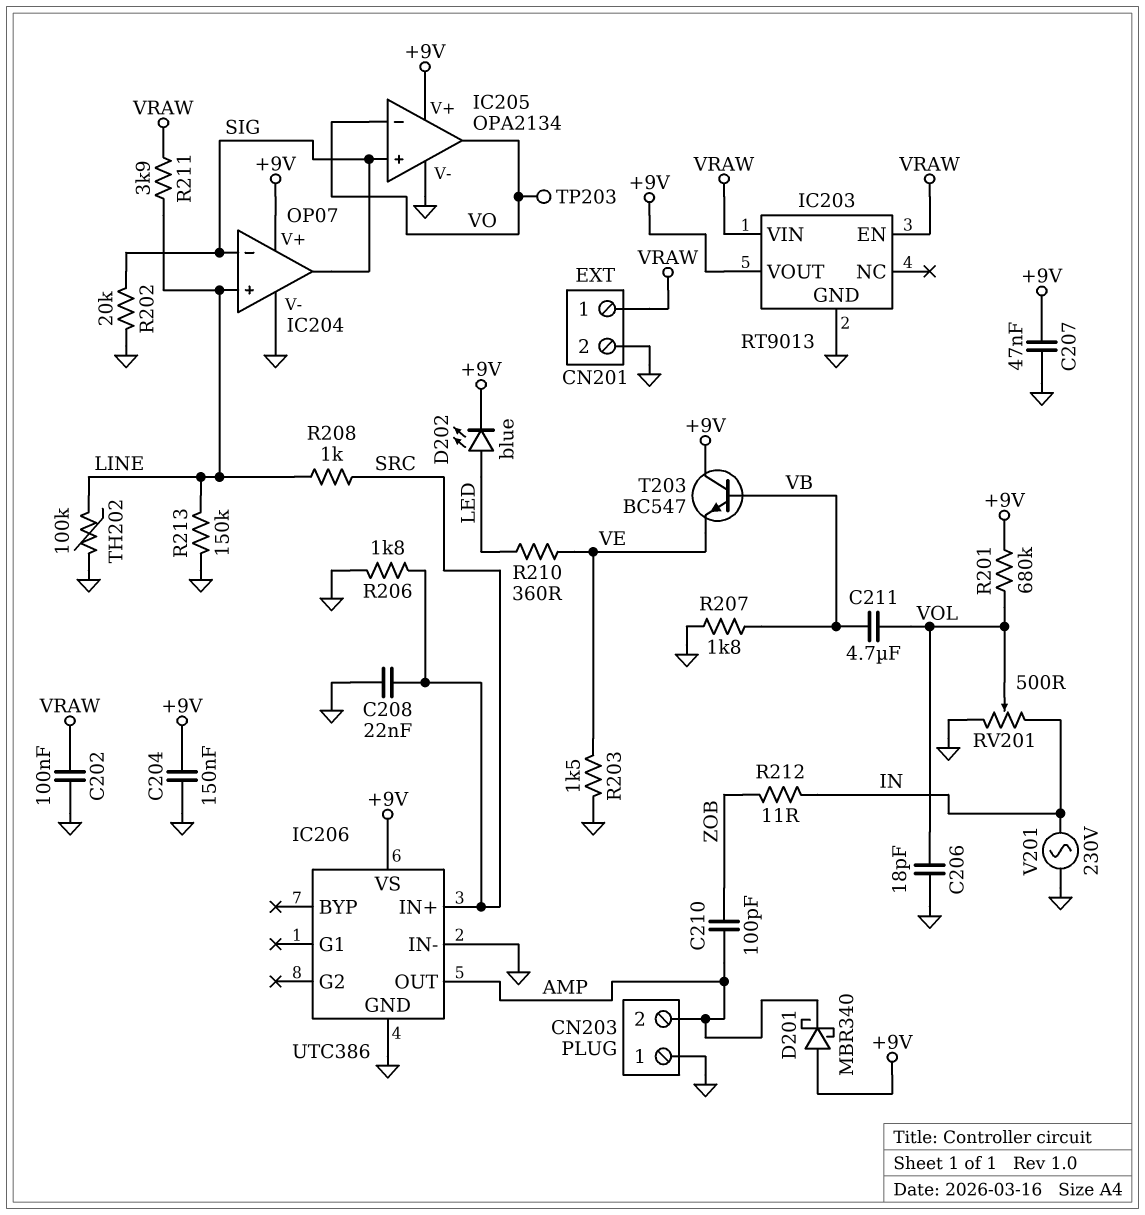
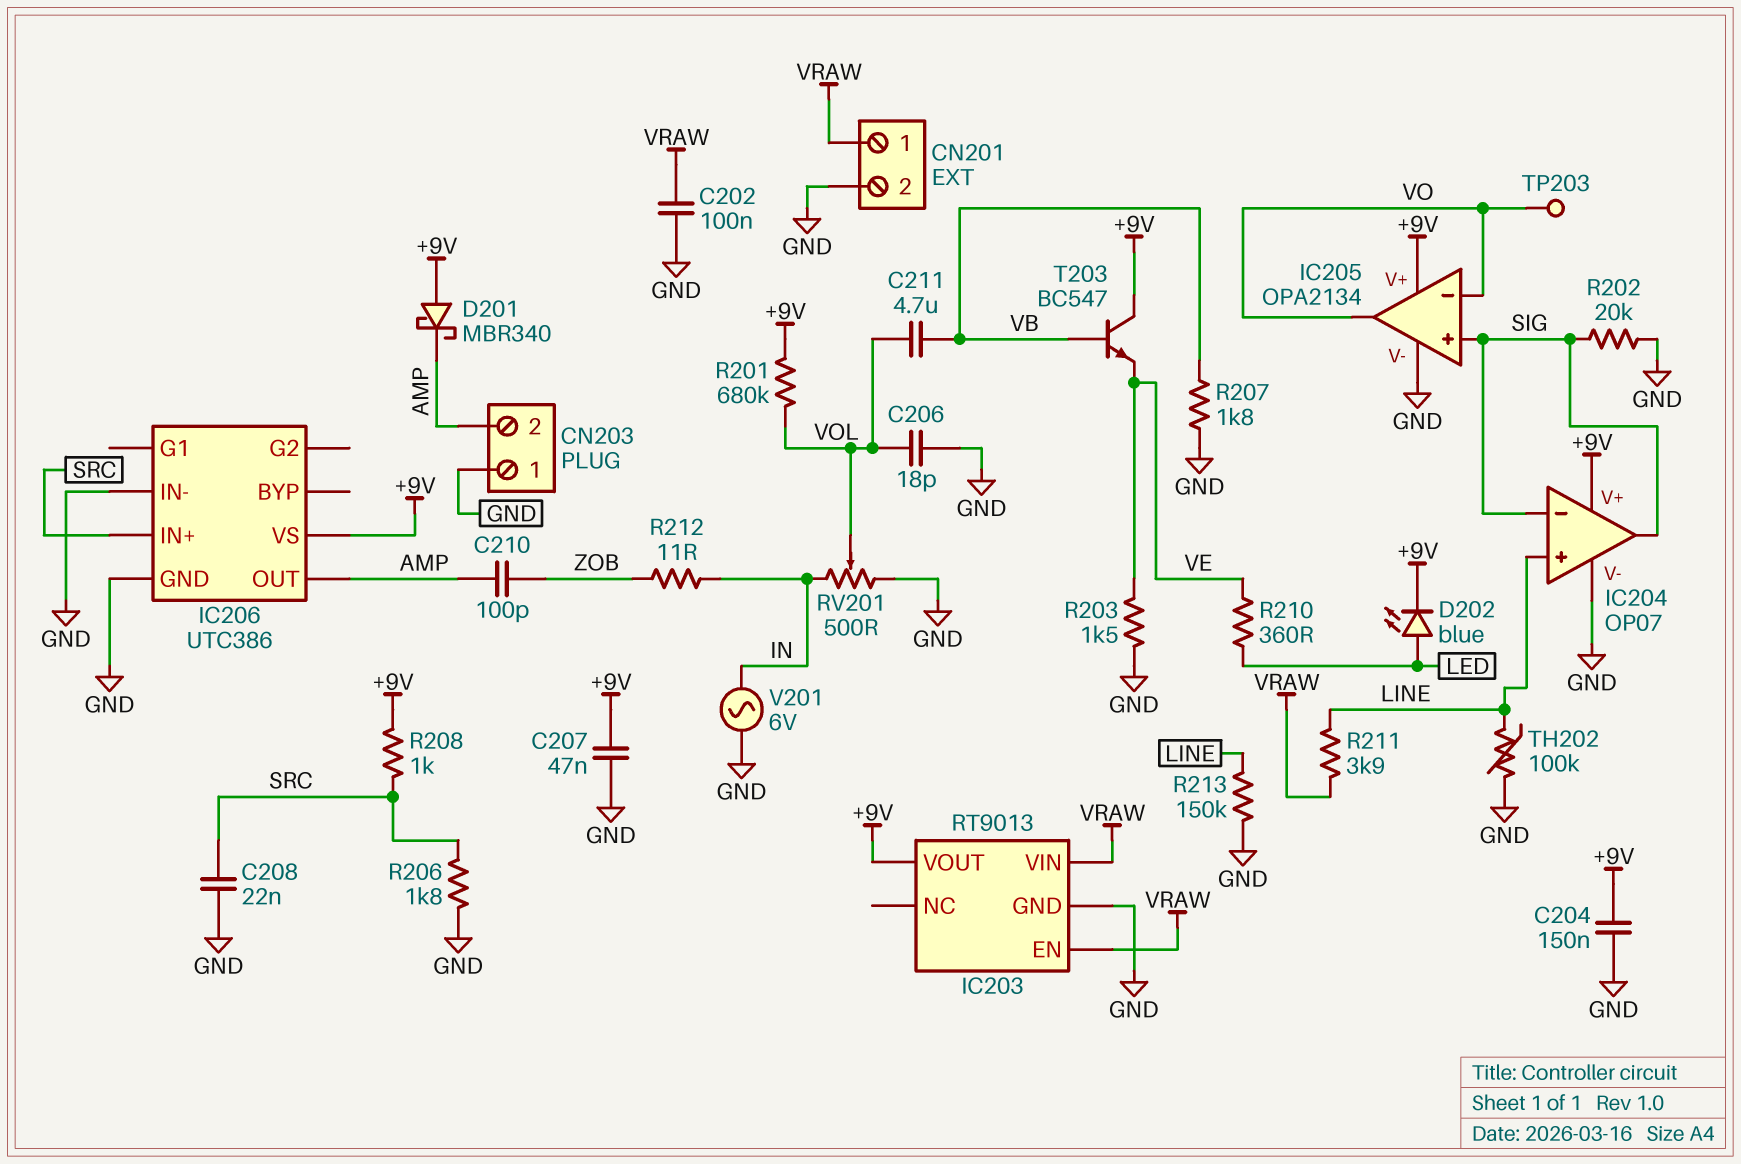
R208: 1k (LINE, SRC) -> 1k (+9V, SRC)
V201: AC 230V (GND, IN) -> AC 6V (GND, IN)

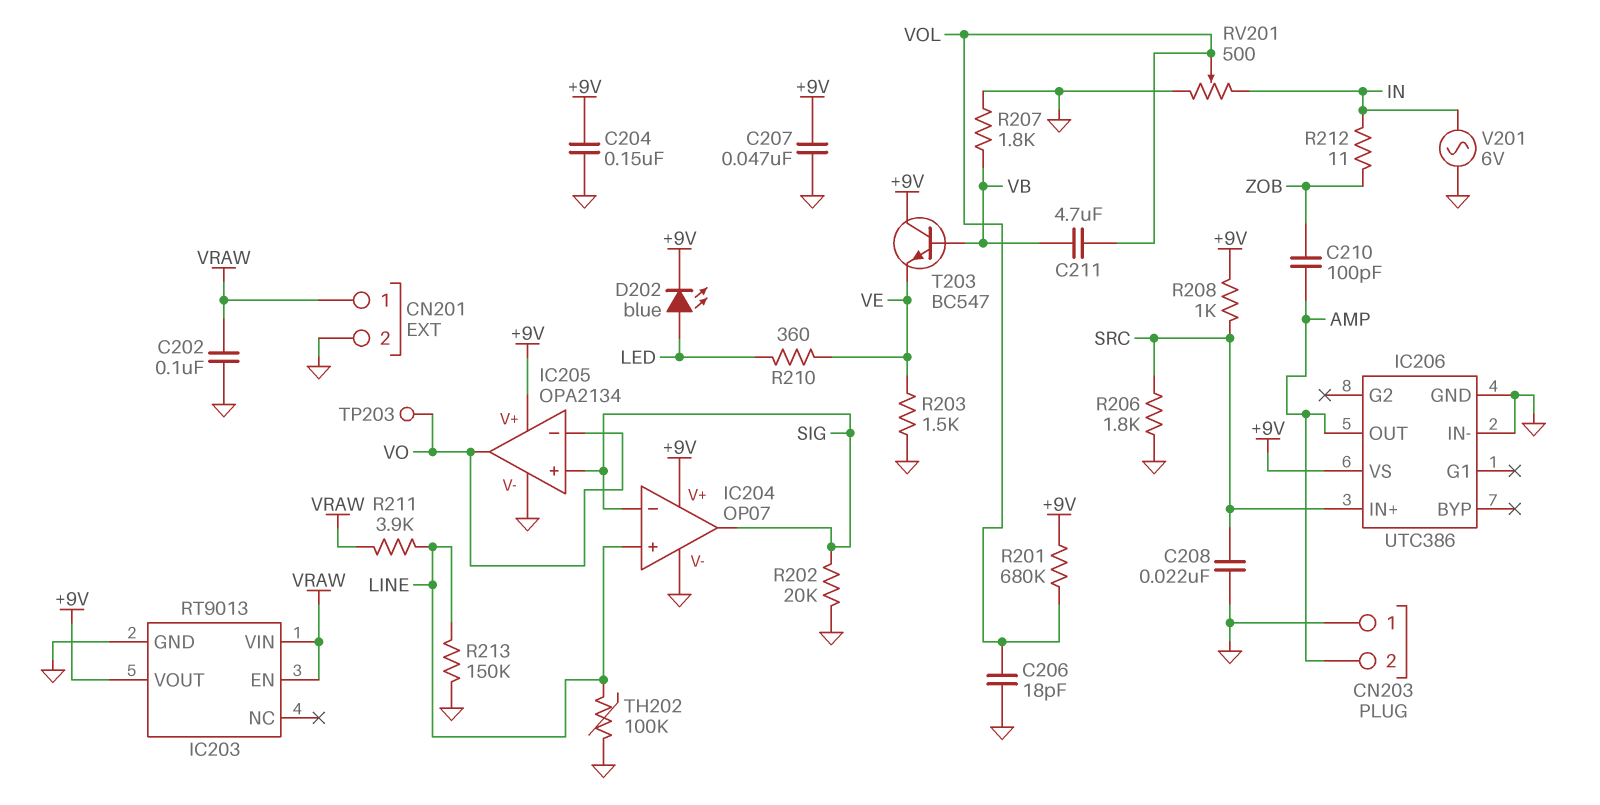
D201: schottky MBR340 (A +9V, K AMP) -> none

